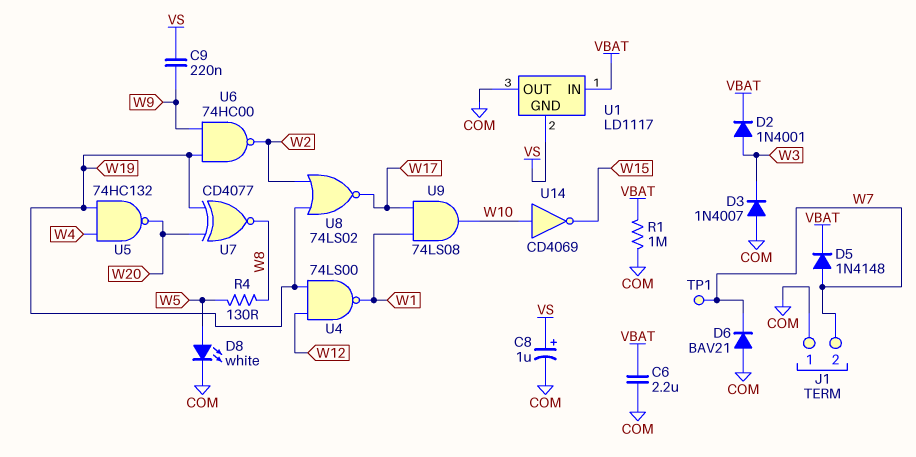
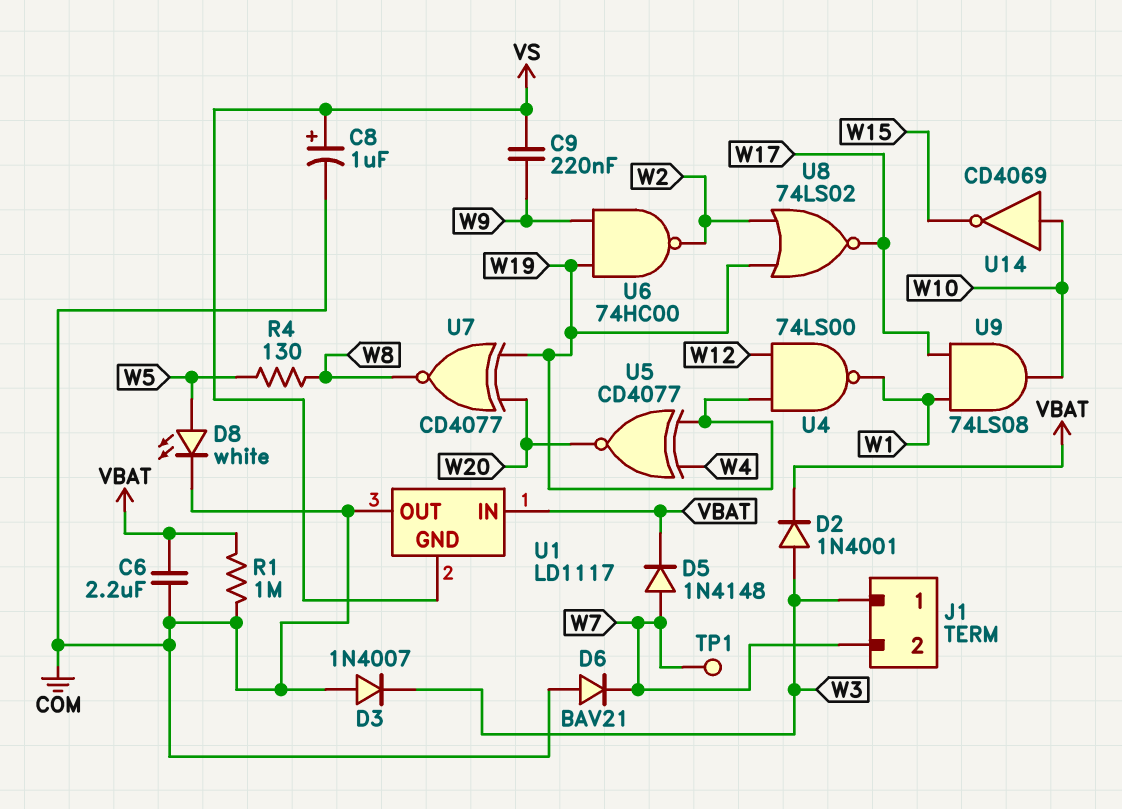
J1 pin 1: COM -> W3
U5: NAND 74HC132 (in W4, in W19, out W20) -> XNOR CD4077 (in W4, in W19, out W20)

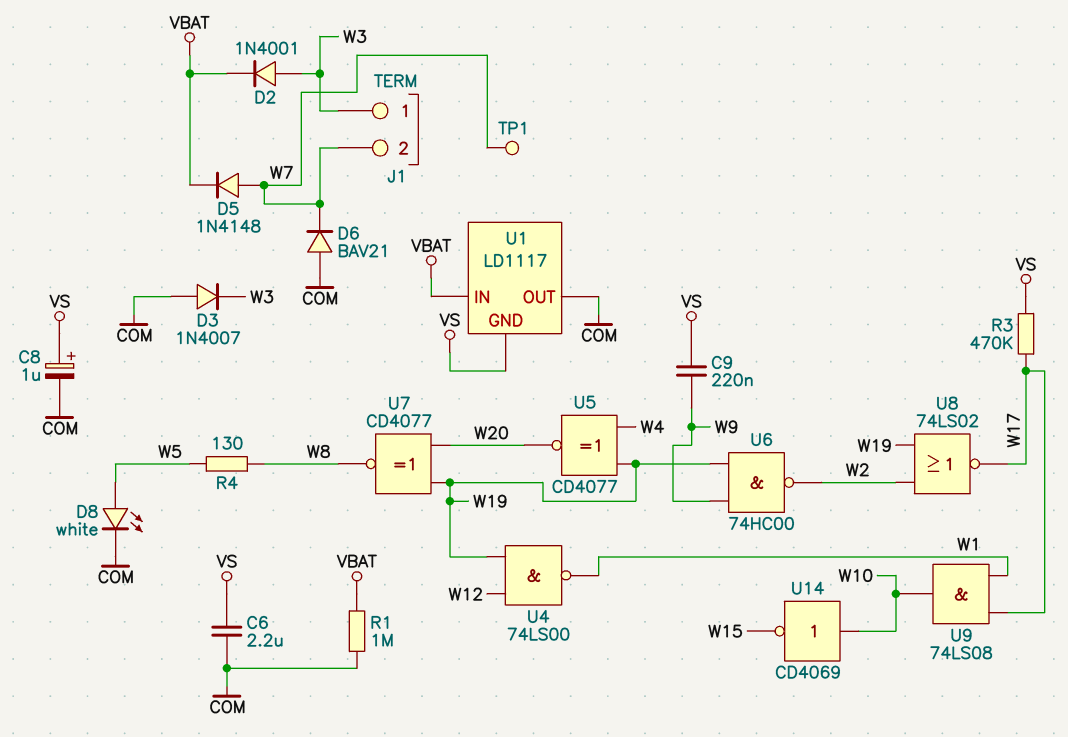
C6: 2.2uF (COM, VBAT) -> 2.2uF (COM, VS)
R3: none -> 470k (VS, W17)

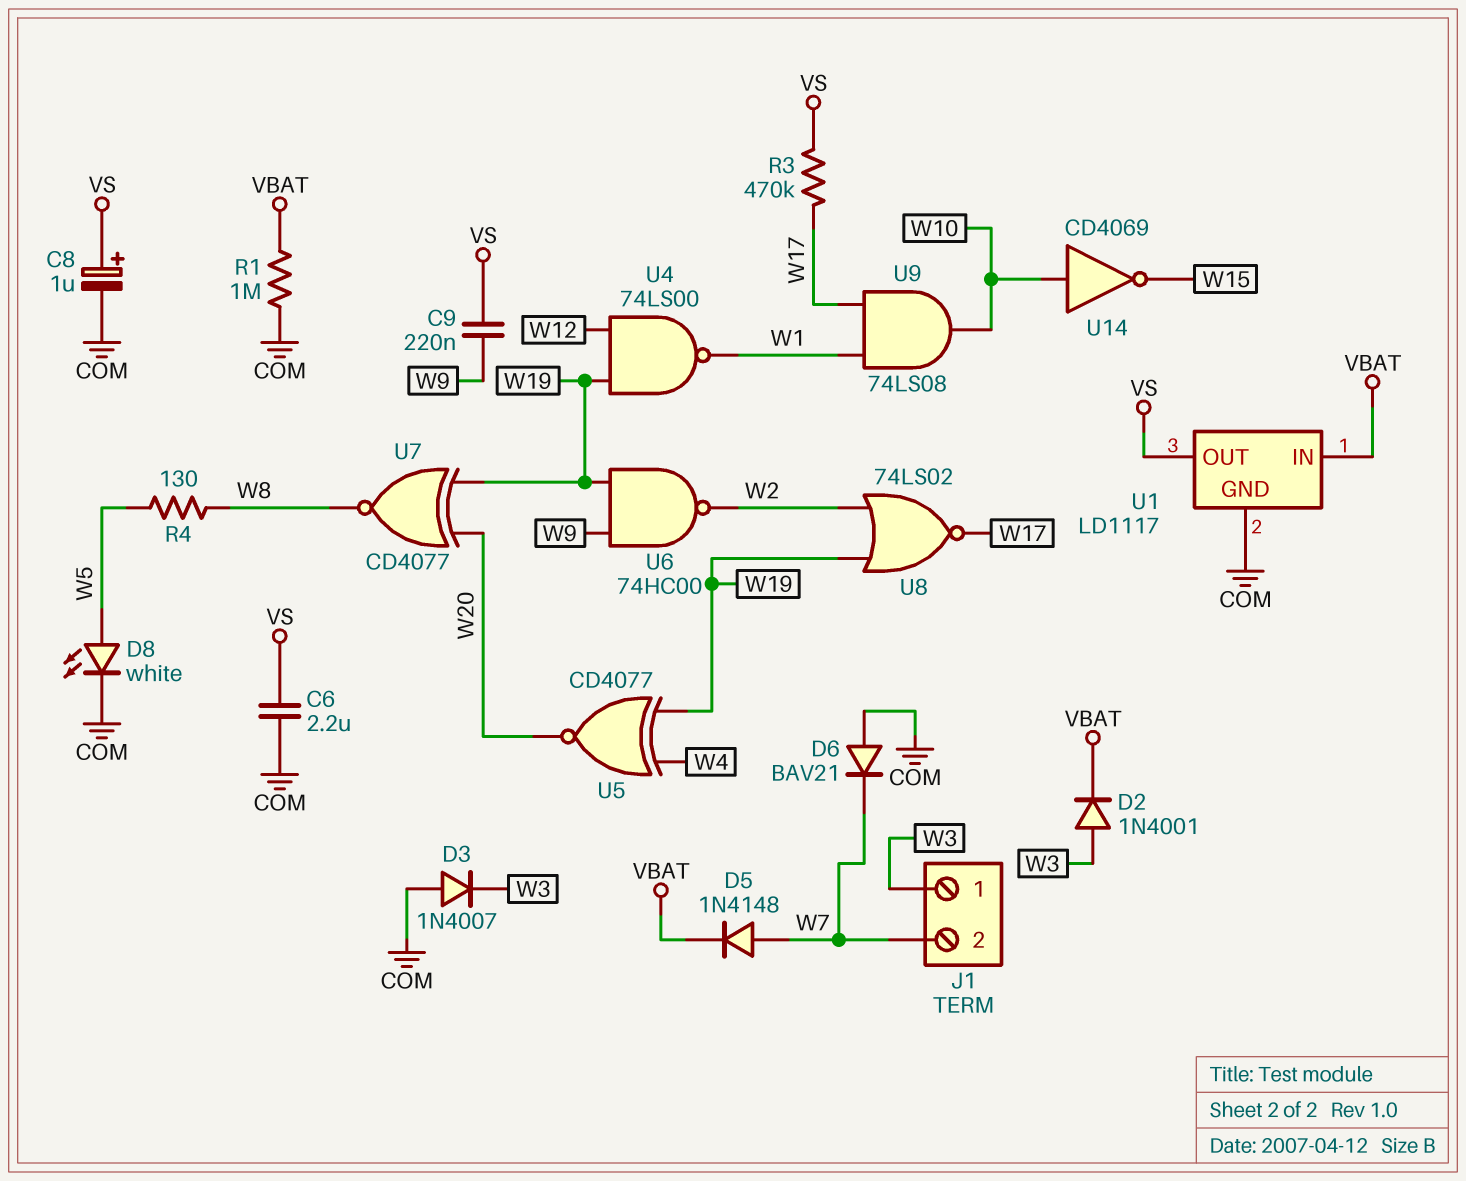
TP1: test point (W7) -> none
U1 pin GND: VS -> COM
U1 pin OUT: COM -> VS

